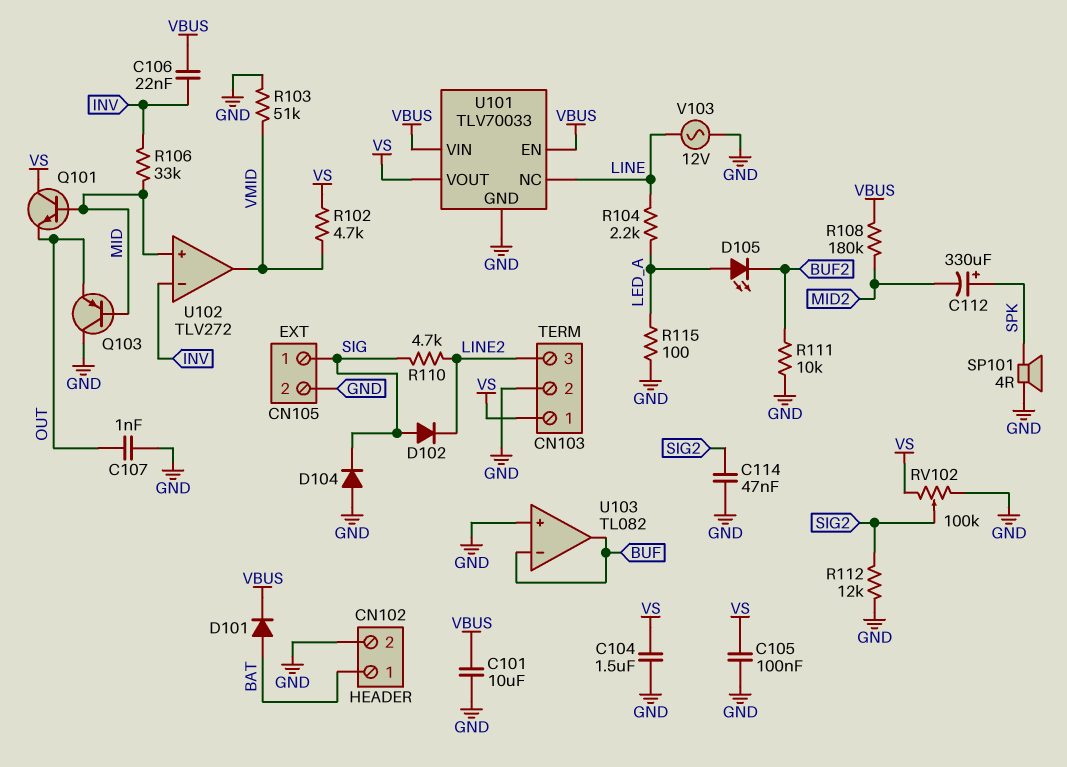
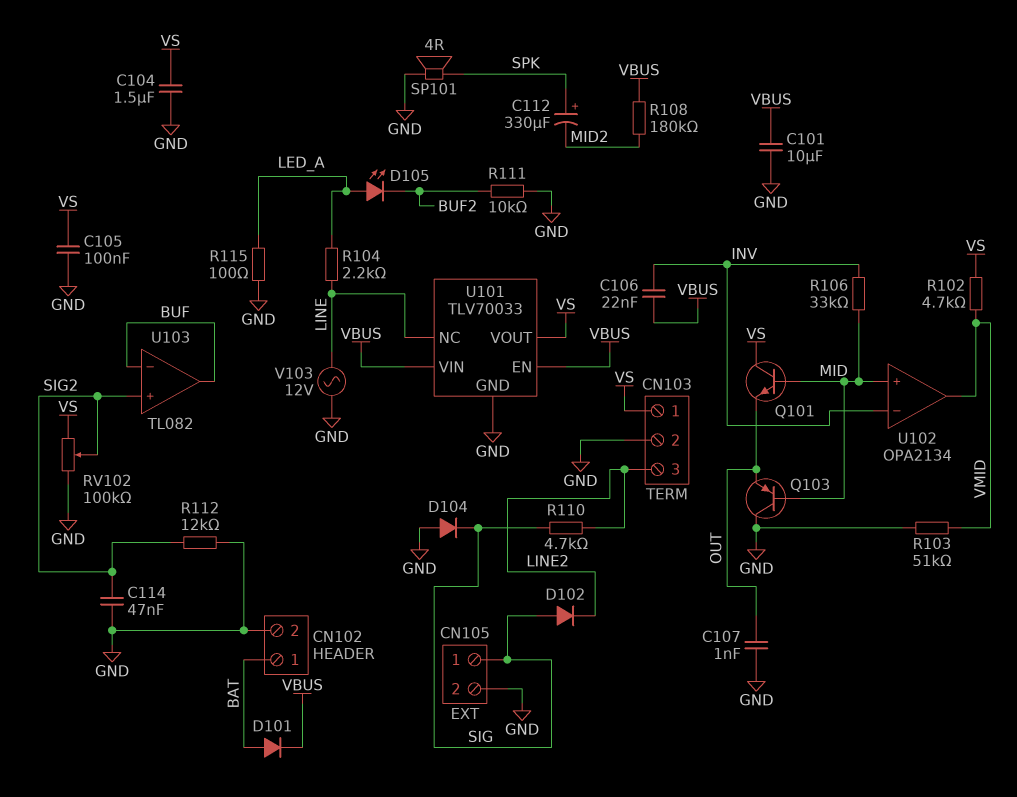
U102: TLV272 -> OPA2134
U103 pin in+: GND -> SIG2

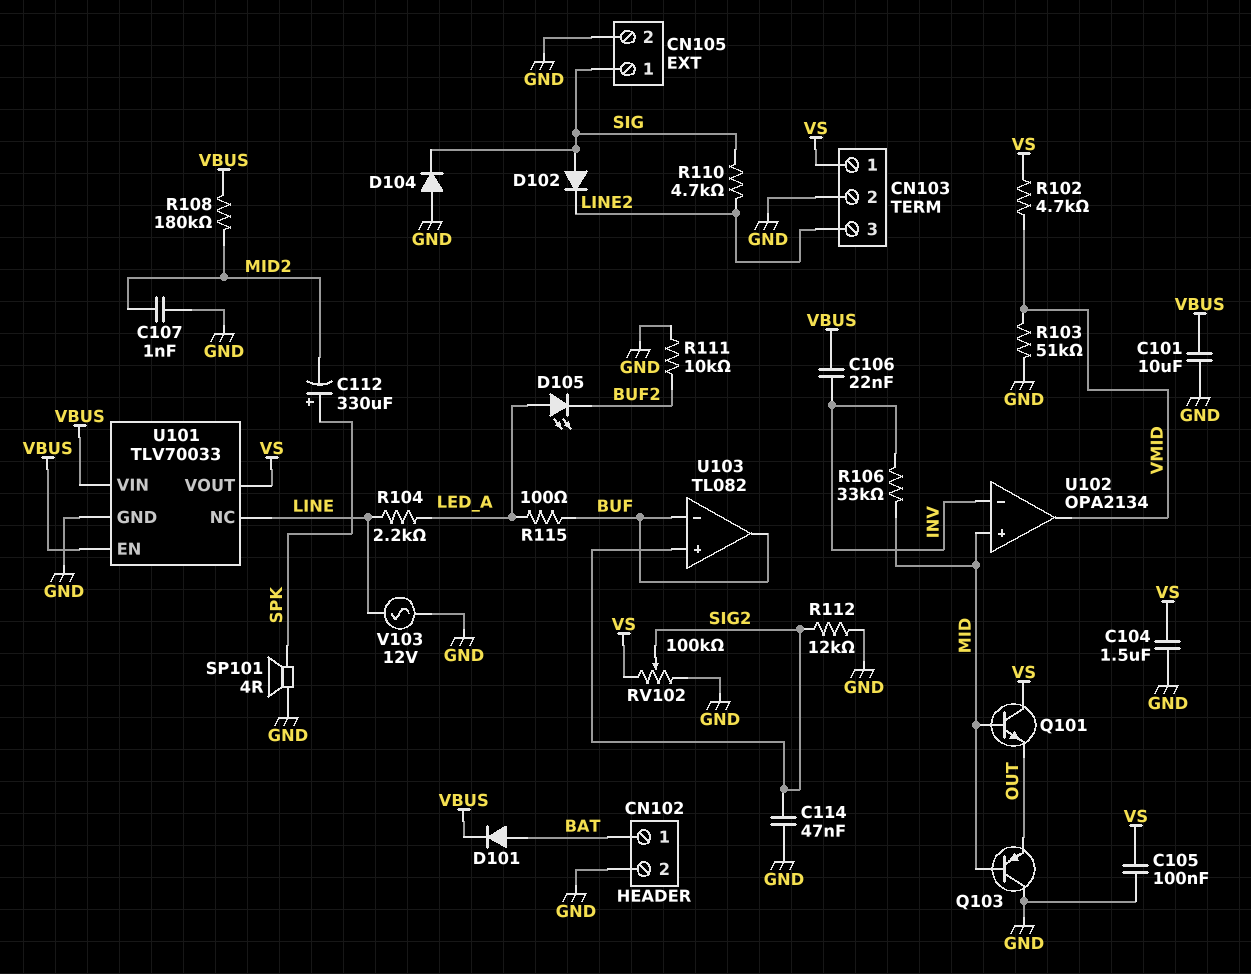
C107: 1nF (GND, OUT) -> 1nF (GND, MID2)
R115: 100 (GND, LED_A) -> 100 (BUF, LED_A)

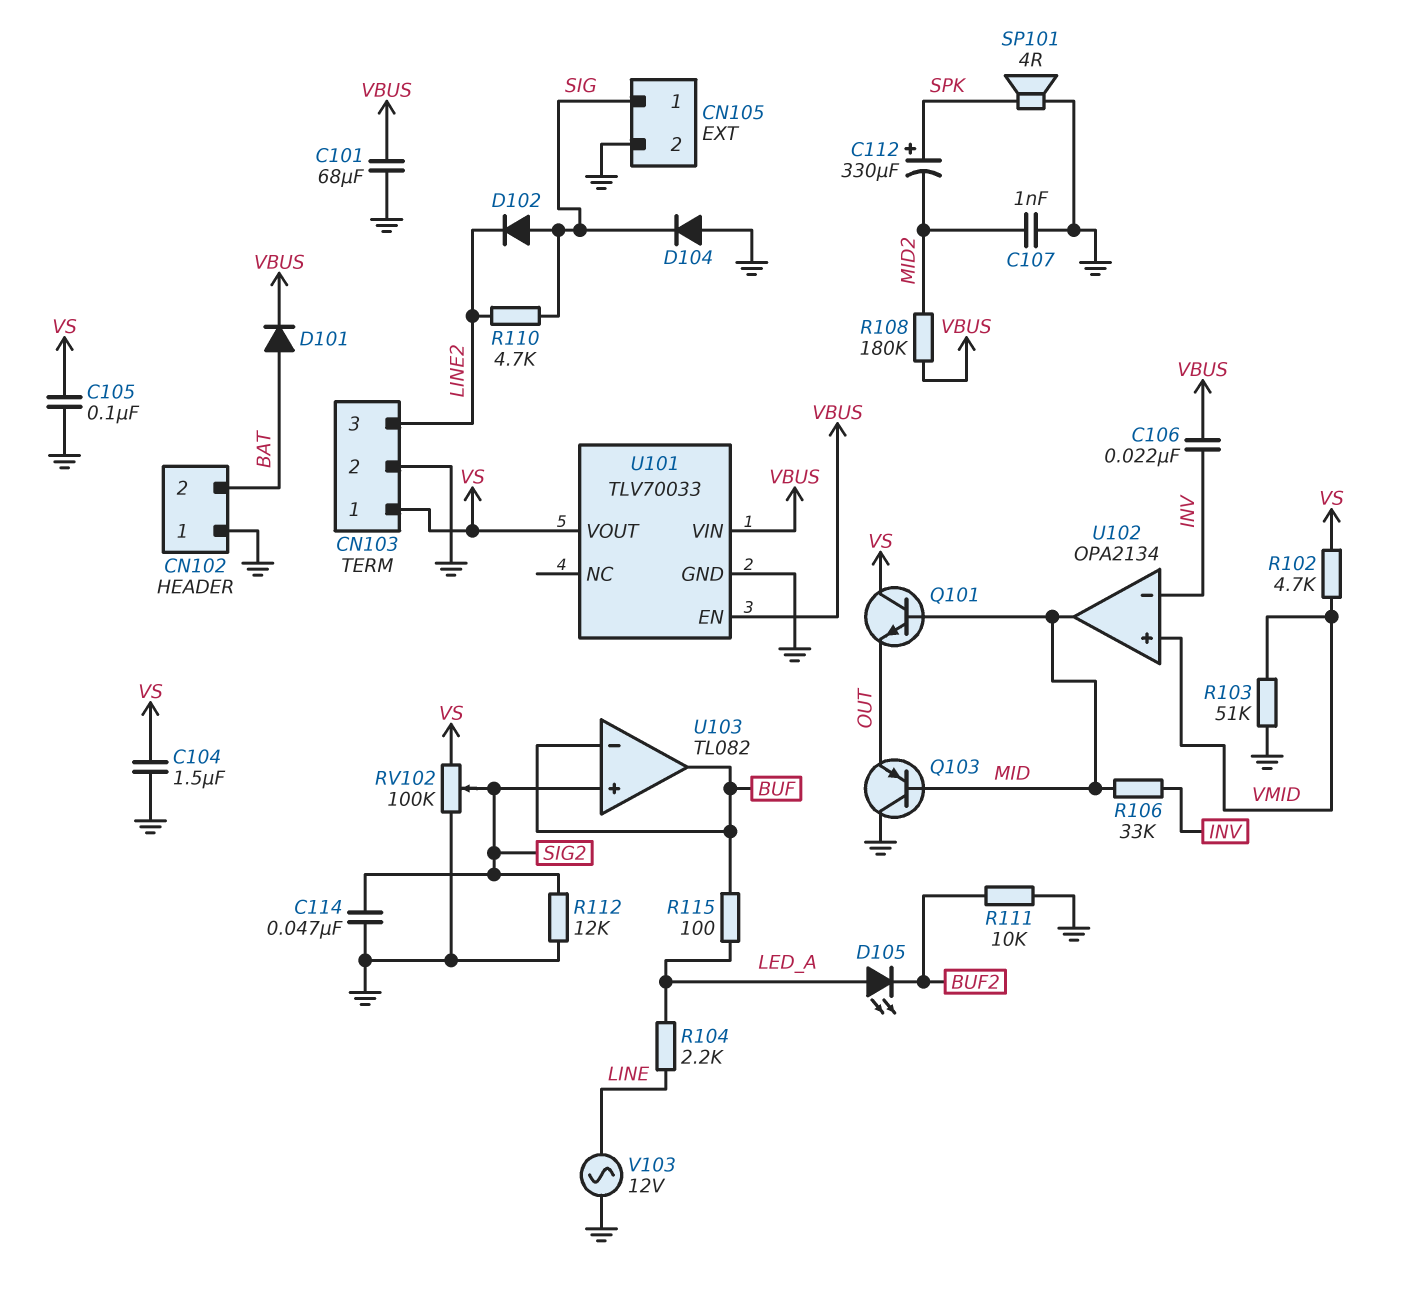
C101: 10uF (GND, VBUS) -> 68uF (GND, VBUS)
CN102 pin 1: BAT -> GND
CN102 pin 2: GND -> BAT
U101 pin NC: LINE -> none
U102 pin in+: MID -> VMID
U102 pin out: VMID -> MID

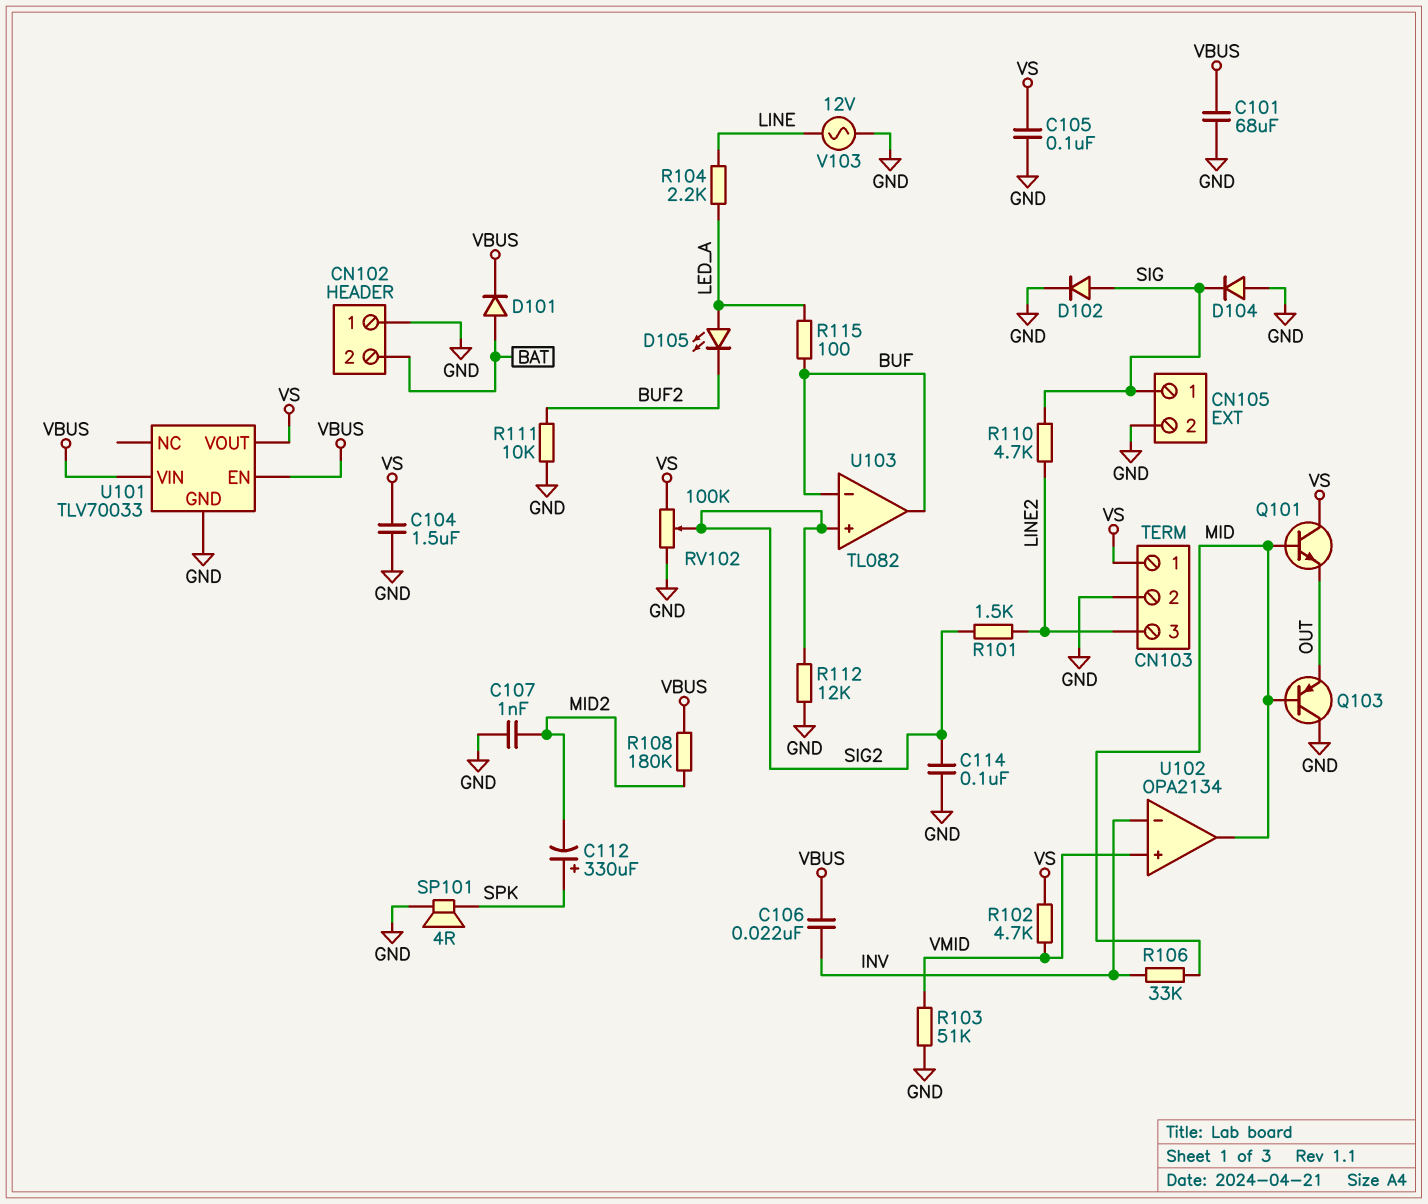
C114: 47nF (GND, SIG2) -> 100nF (GND, SIG2)
D102: diode (A SIG, K LINE2) -> diode (A SIG, K GND)
R101: none -> 1.5k (LINE2, SIG2)

